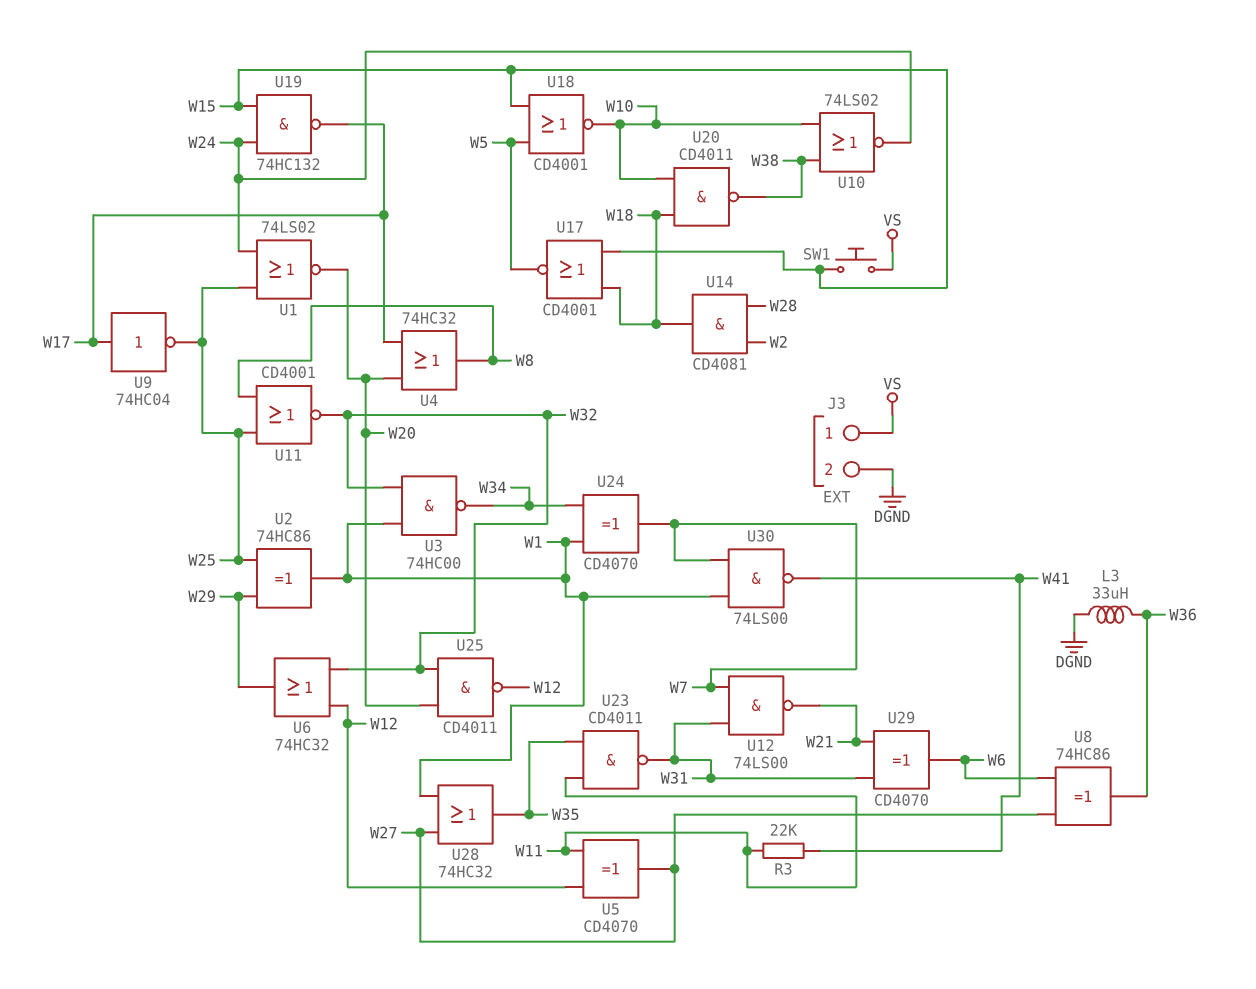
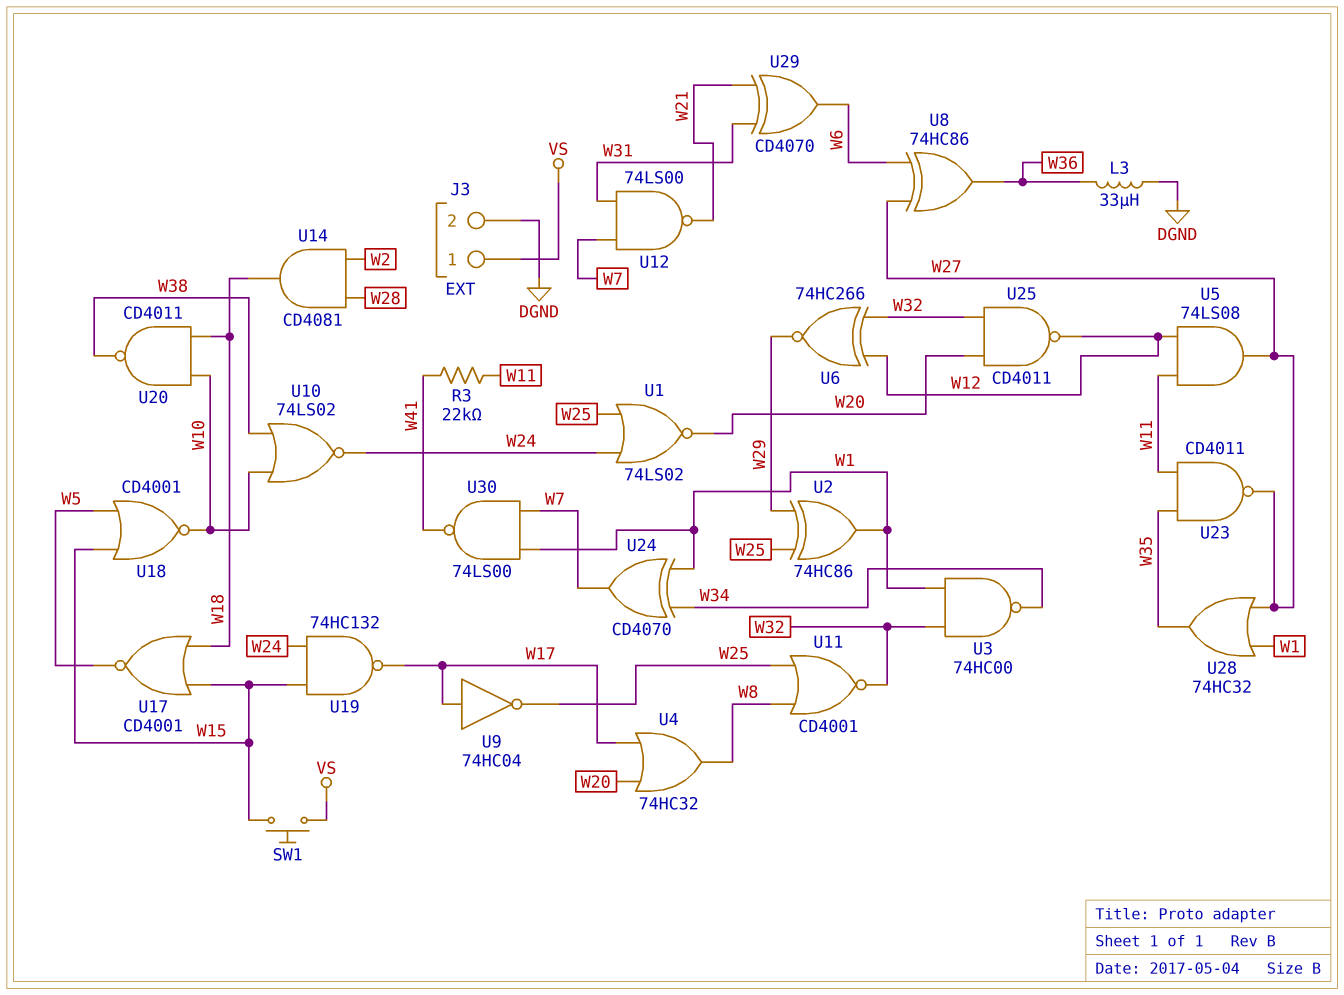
U5: XOR CD4070 (in W11, in W12, out W27) -> AND 74LS08 (in W11, in W12, out W27)
U6: OR 74HC32 (in W12, in W32, out W29) -> XNOR 74HC266 (in W12, in W32, out W29)
U23: NAND CD4011 (in W11, in W35, out W31) -> NAND CD4011 (in W11, in W35, out W27)

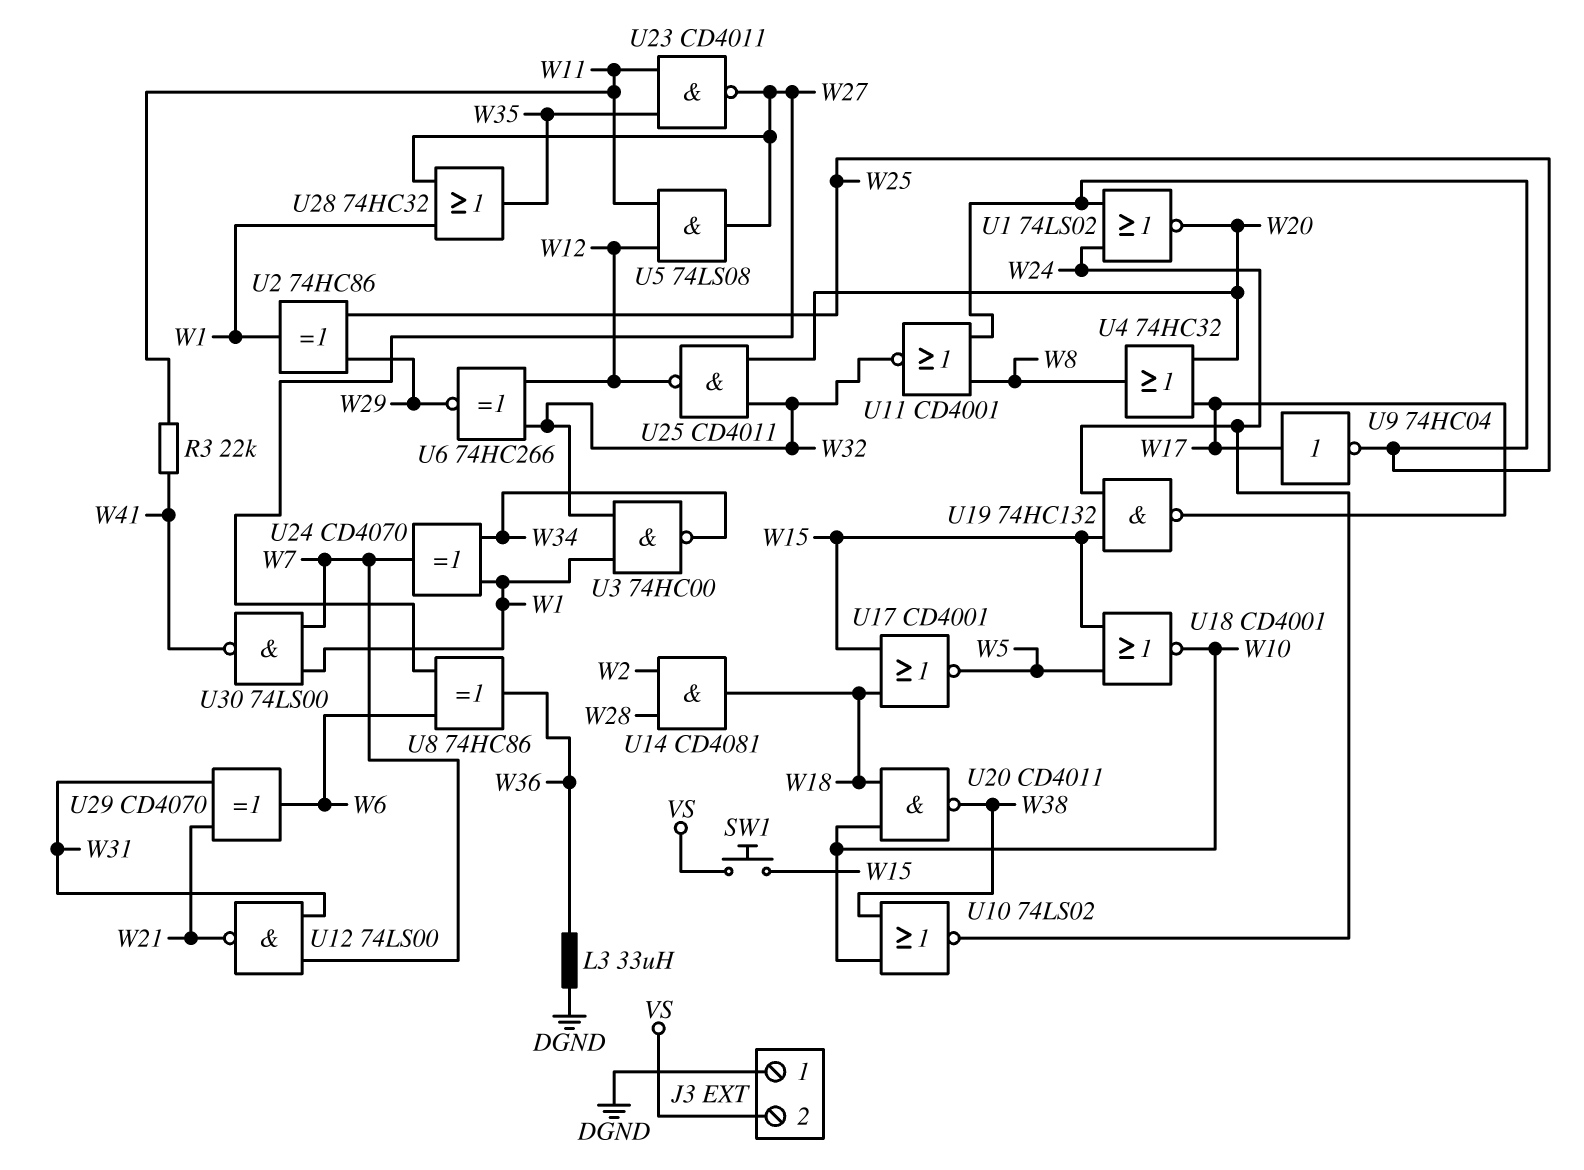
J3 pin 1: VS -> DGND
J3 pin 2: DGND -> VS

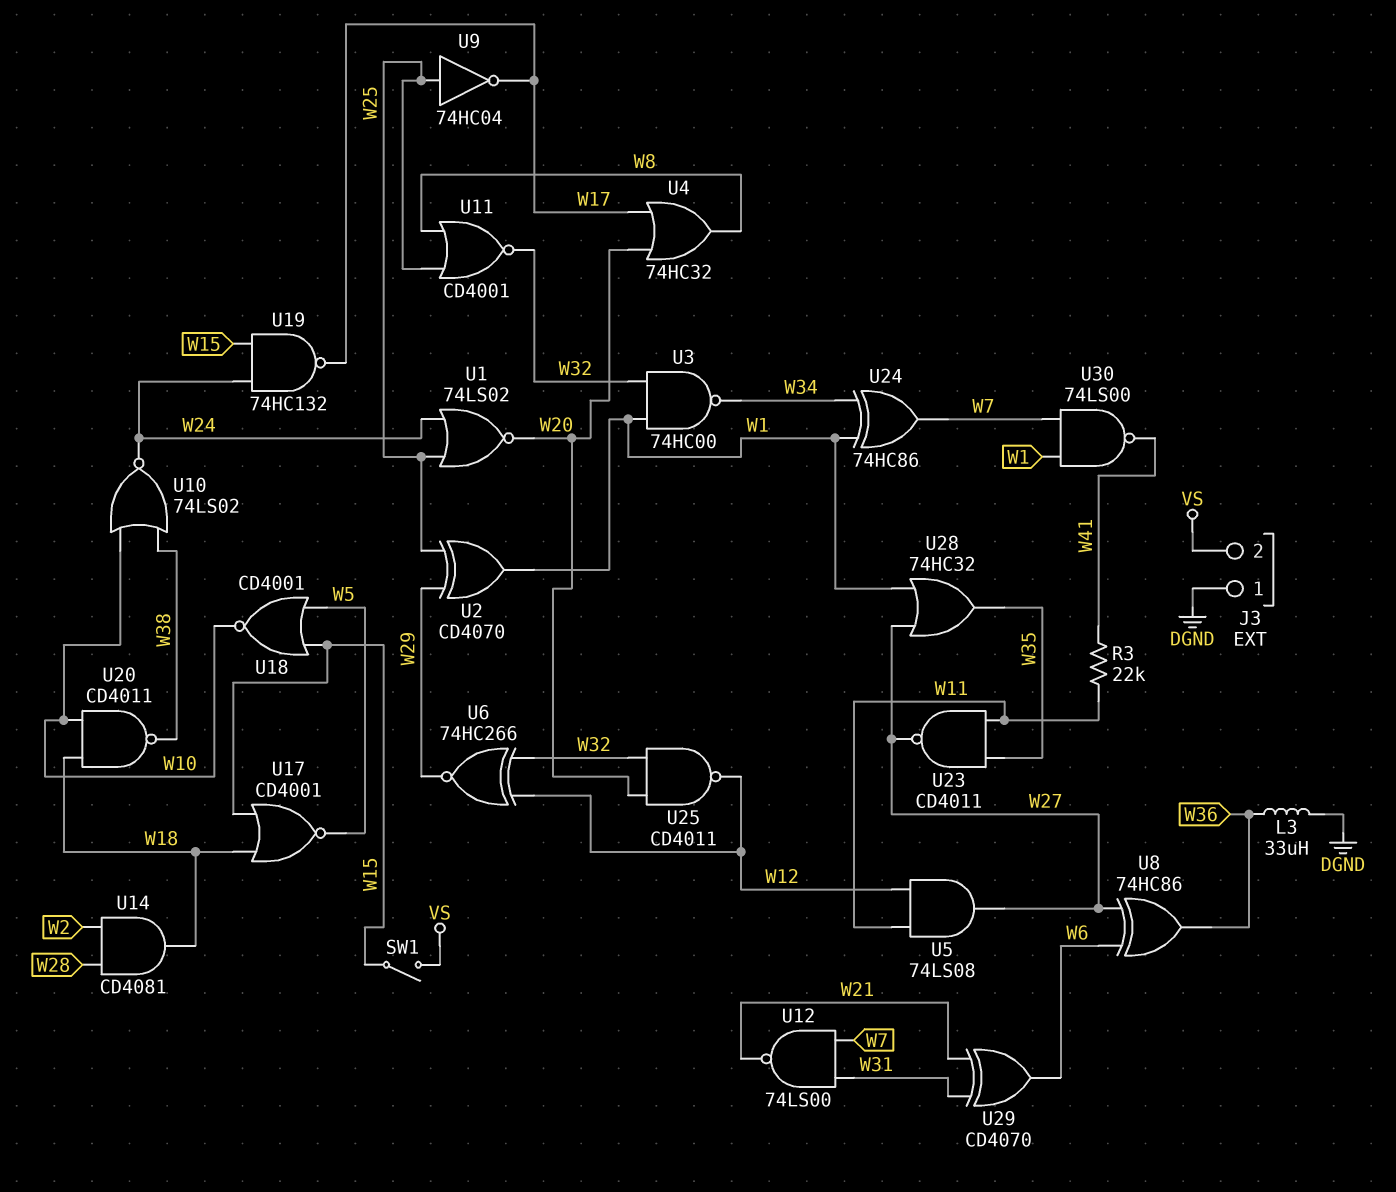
SW1: button (VS, W15) -> switch (VS, W15)
U2: XOR 74HC86 (in W25, in W29, out W1) -> XOR CD4070 (in W25, in W29, out W1)
U9: NOT 74HC04 (in W17, out W25) -> NOT 74HC04 (in W25, out W17)
U24: XOR CD4070 (in W1, in W34, out W7) -> XOR 74HC86 (in W1, in W34, out W7)

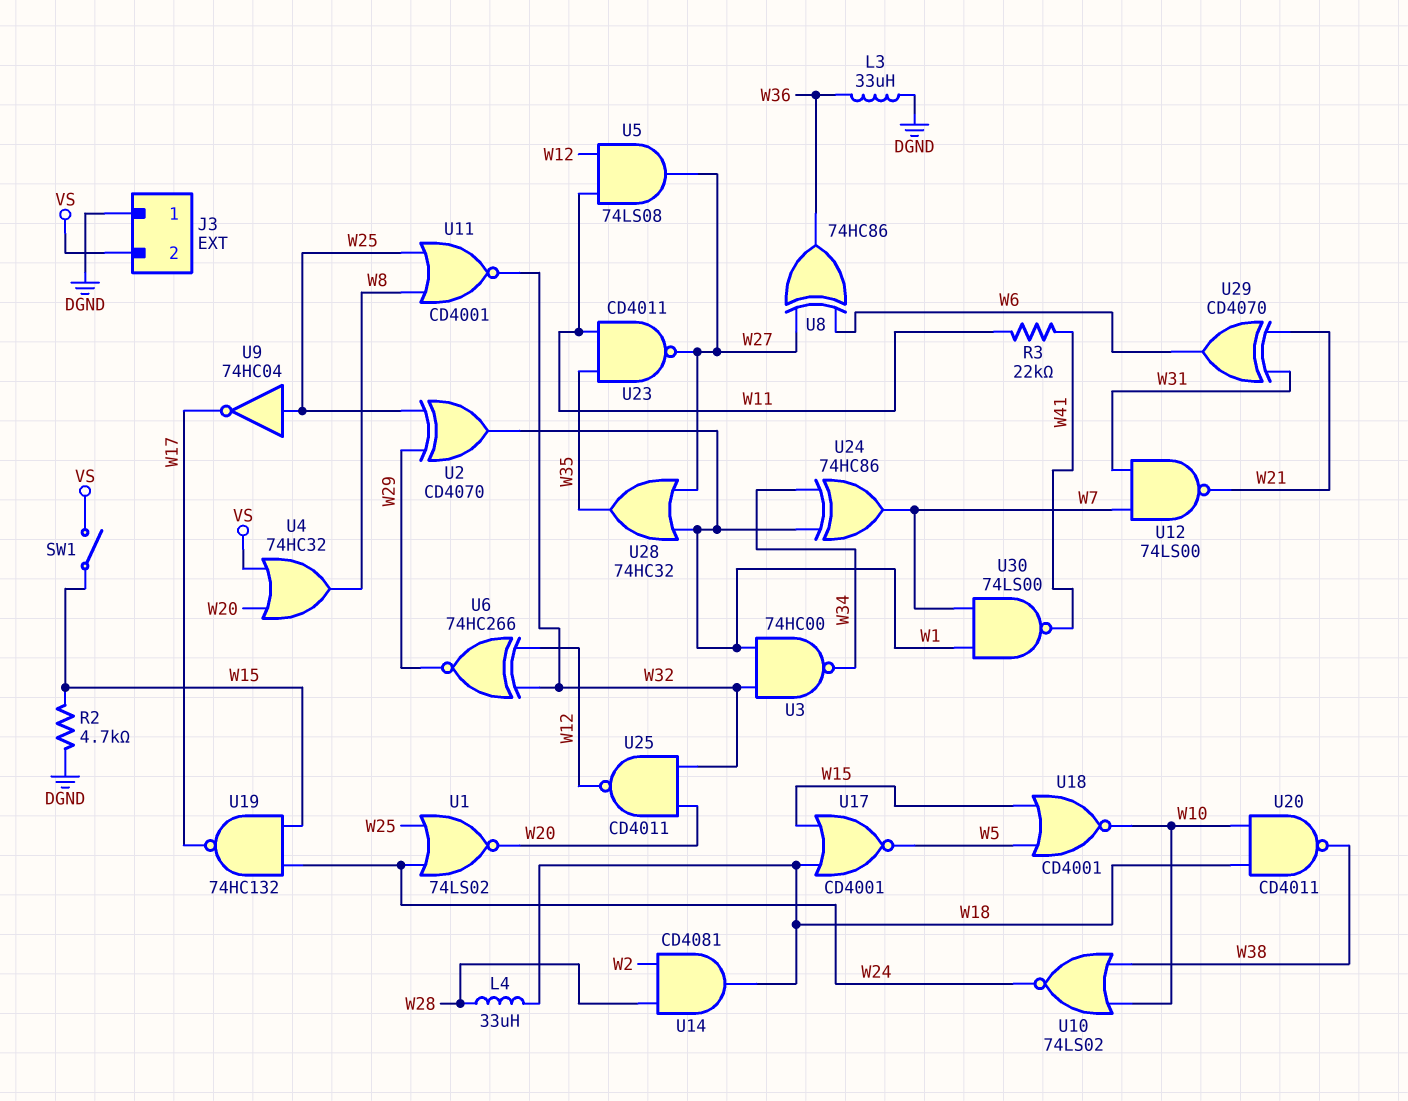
L4: none -> 33uH (W18, W28)
R2: none -> 4.7k (DGND, W15)
U4: OR 74HC32 (in W17, in W20, out W8) -> OR 74HC32 (in VS, in W20, out W8)

